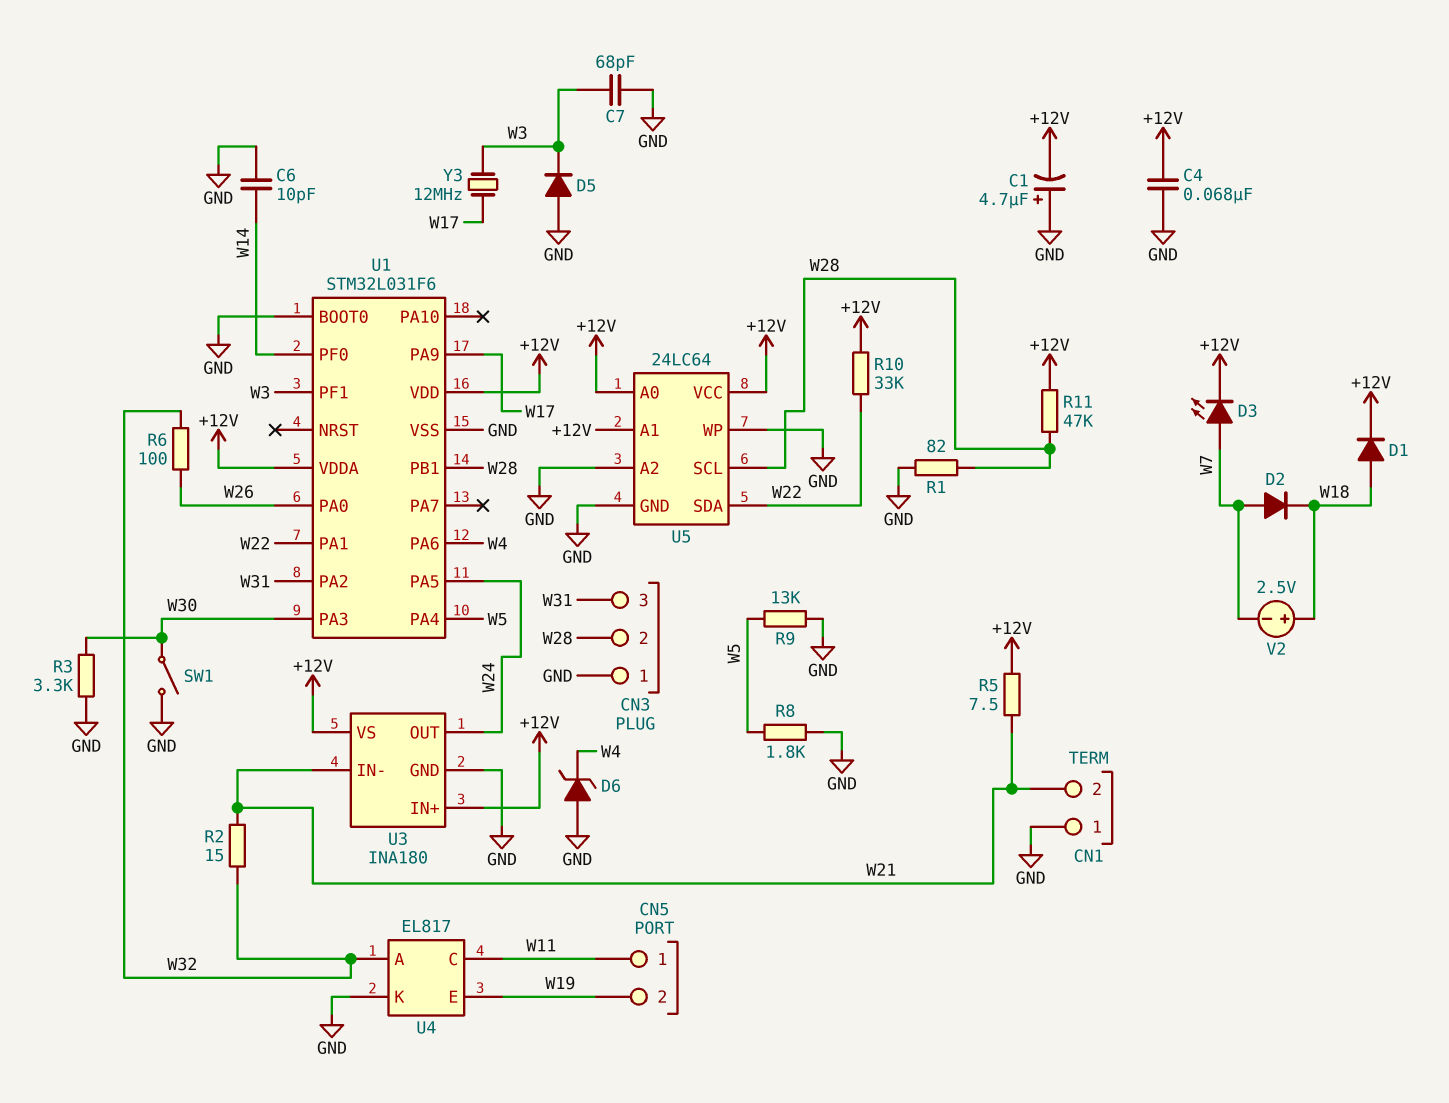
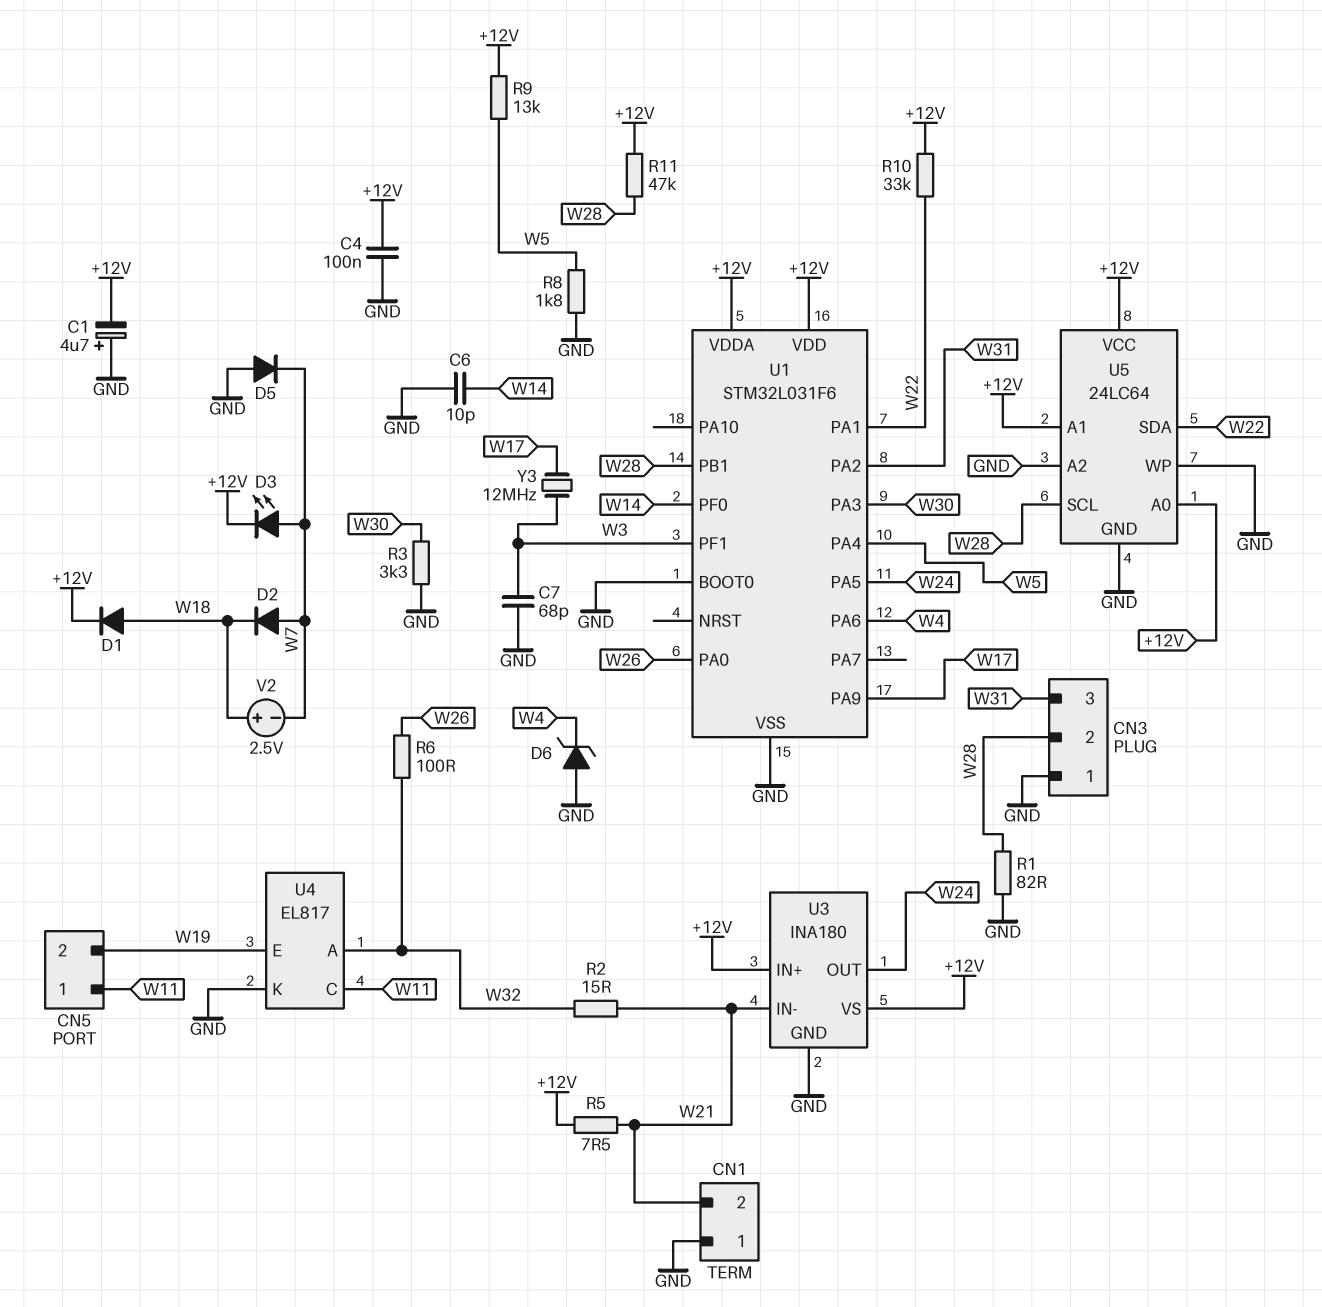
C4: 68nF (+12V, GND) -> 100nF (+12V, GND)
D5: diode (A GND, K W3) -> diode (A GND, K W7)
R9: 13k (GND, W5) -> 13k (+12V, W5)
SW1: switch (GND, W30) -> none

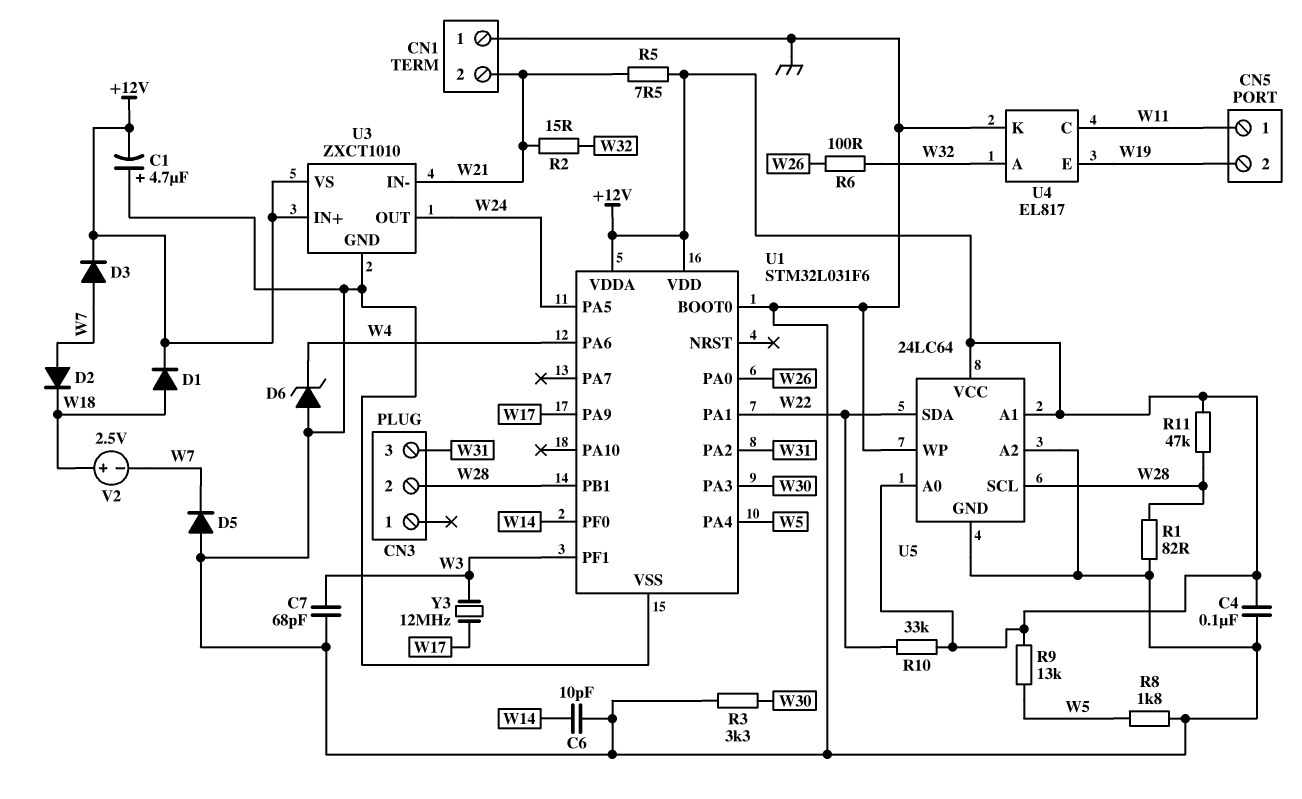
CN3 pin 1: GND -> none
D3: LED (A W7, K +12V) -> diode (A W7, K +12V)
U3: INA180 -> ZXCT1010

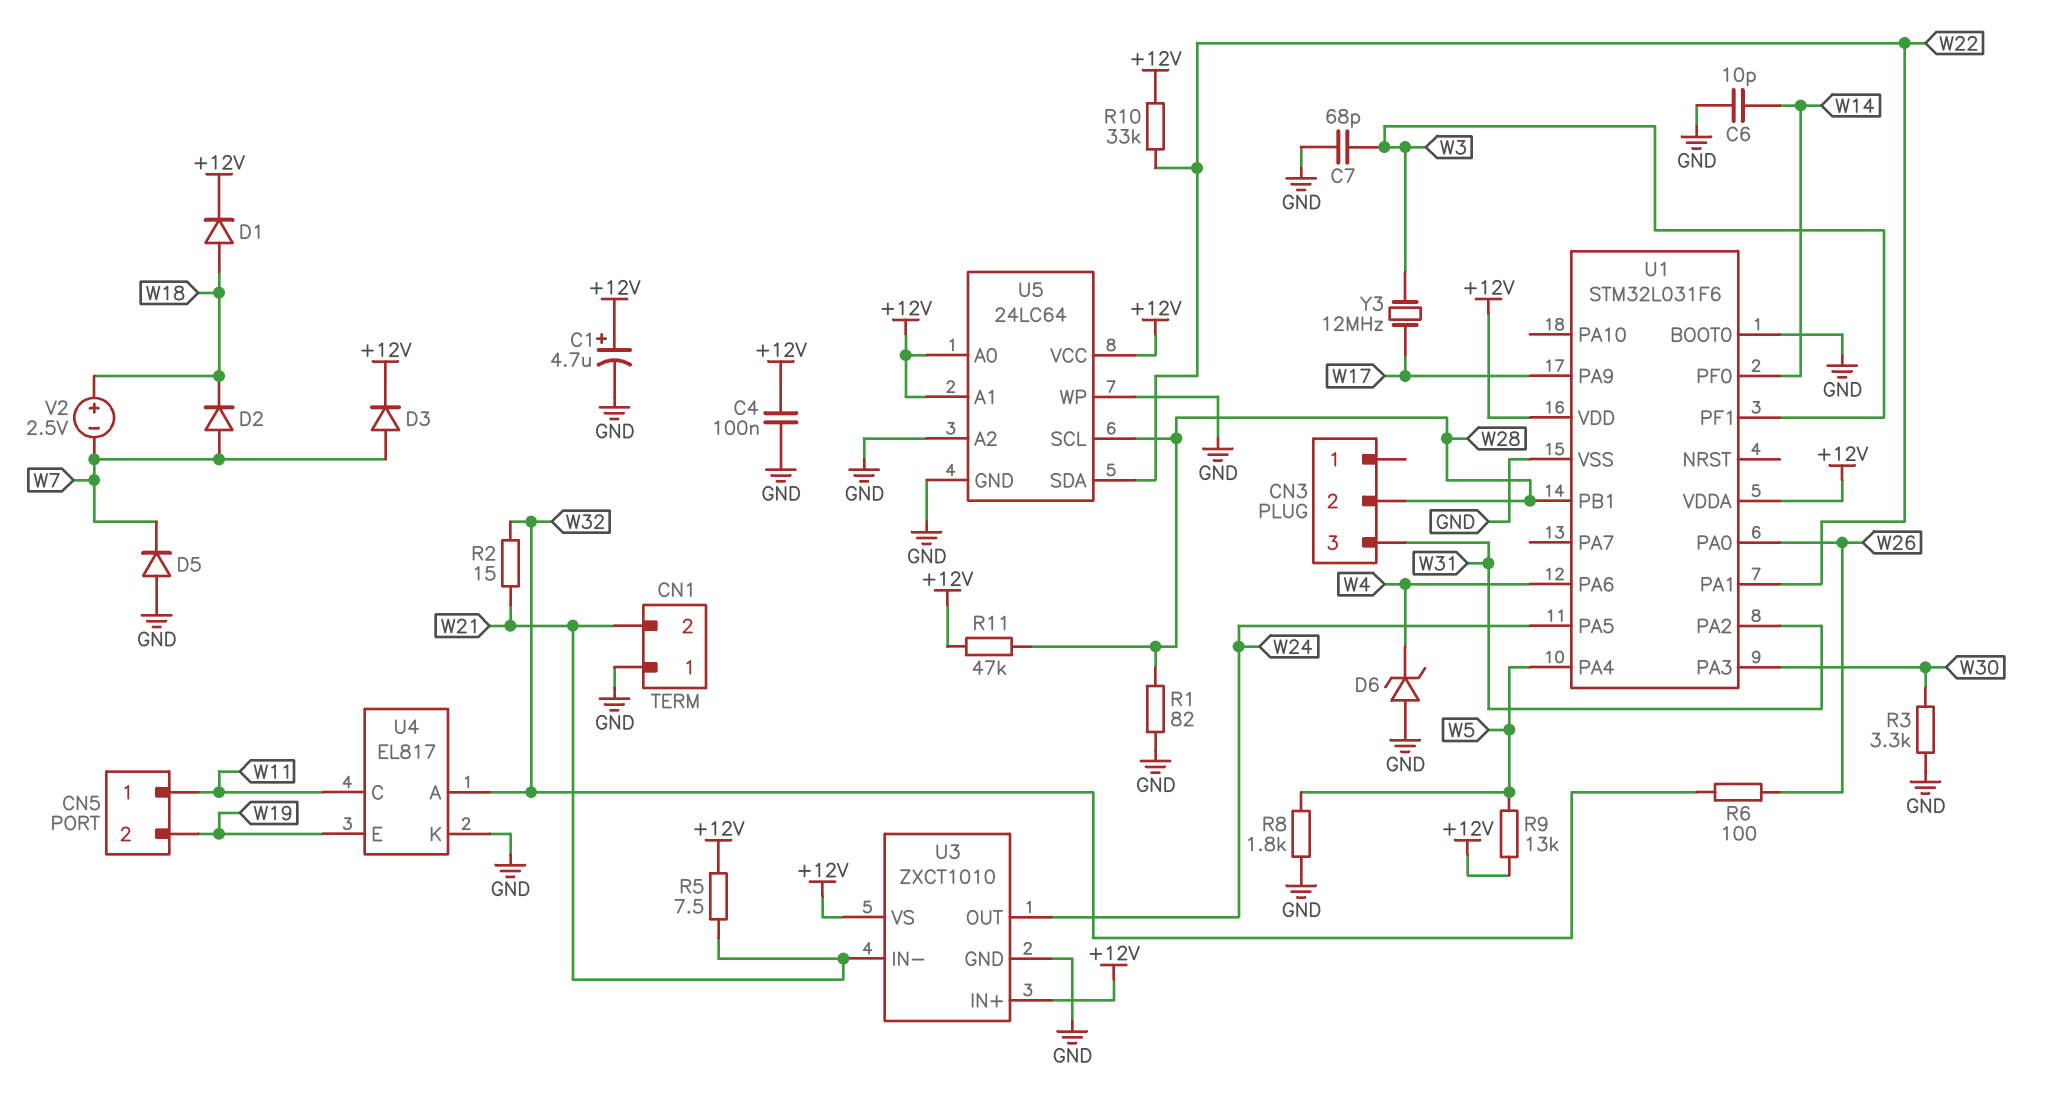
C1: 4.7uF (plus GND, minus +12V) -> 4.7uF (plus +12V, minus GND)

